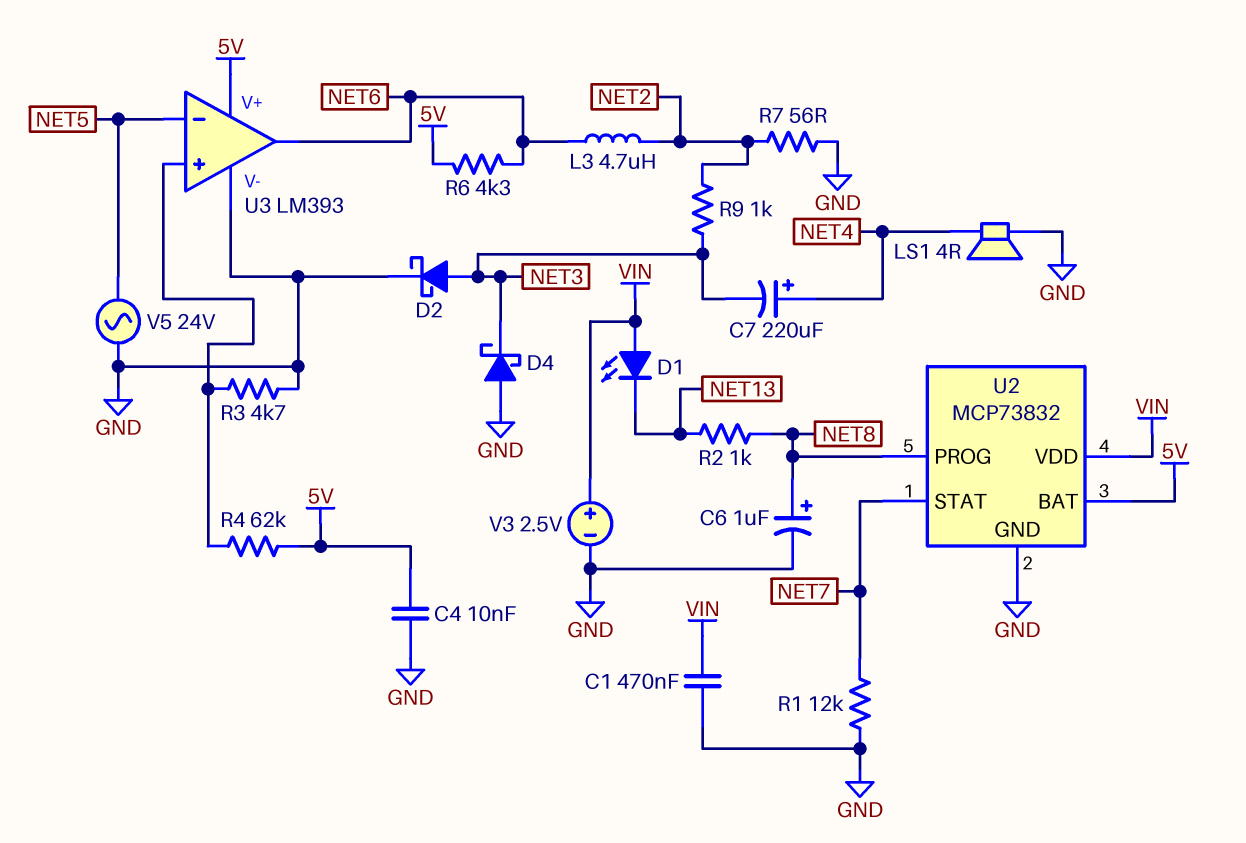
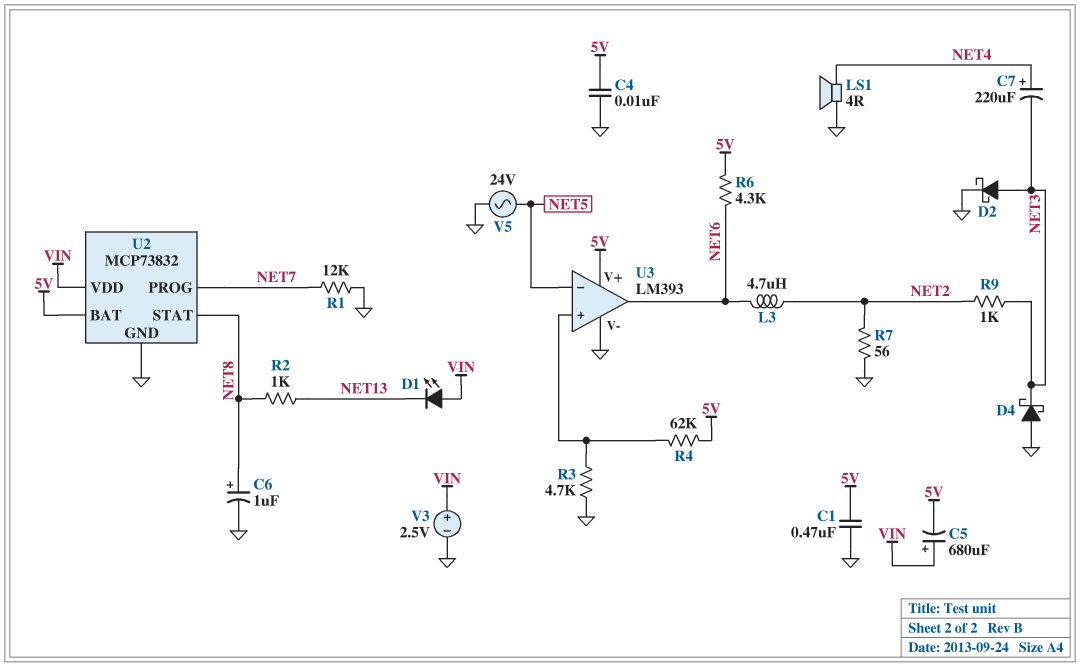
C1: 470nF (GND, VIN) -> 470nF (5V, GND)
C5: none -> 680uF (plus VIN, minus 5V)
U2 pin PROG: NET8 -> NET7
U2 pin STAT: NET7 -> NET8

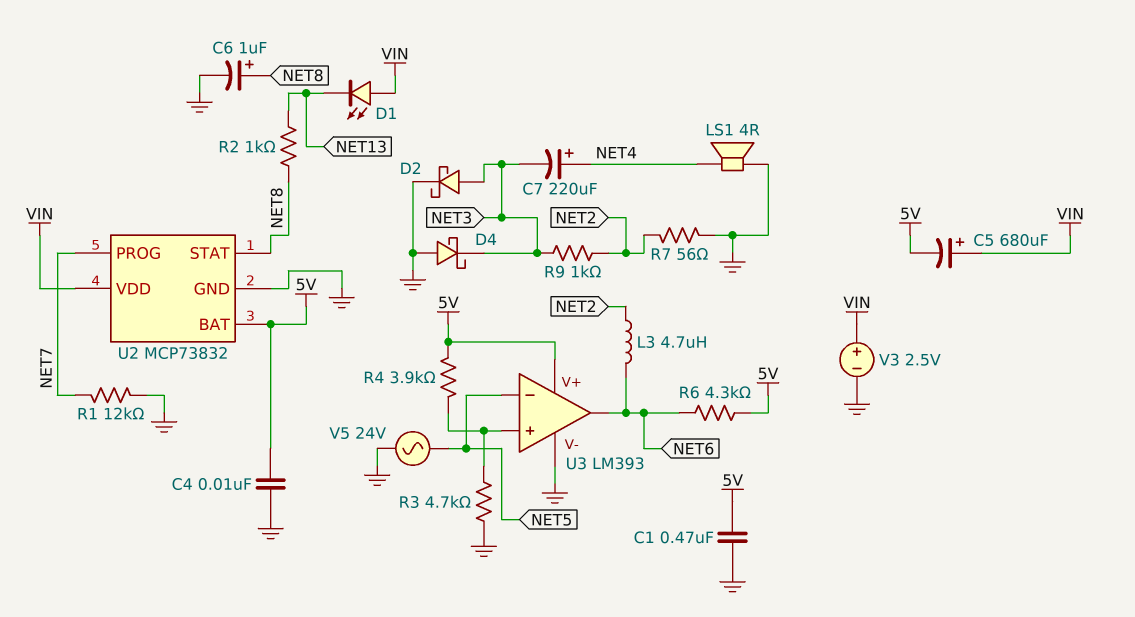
R4: 62k (5V, U3/in+) -> 3.9k (5V, U3/in+)

